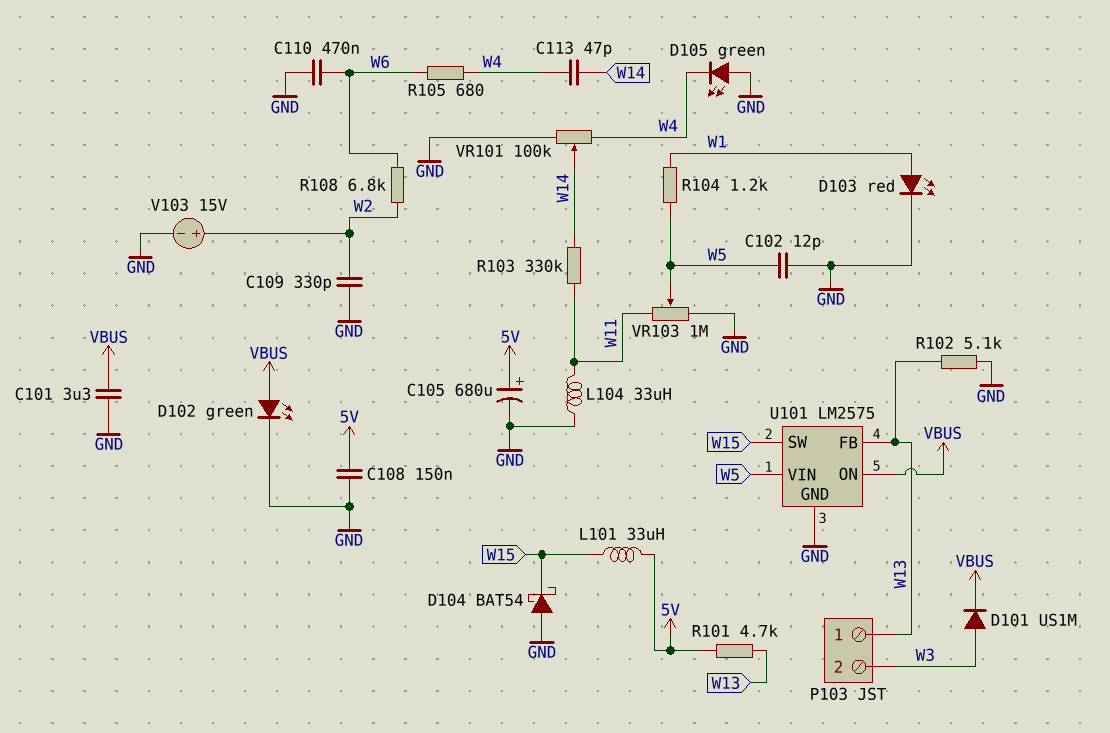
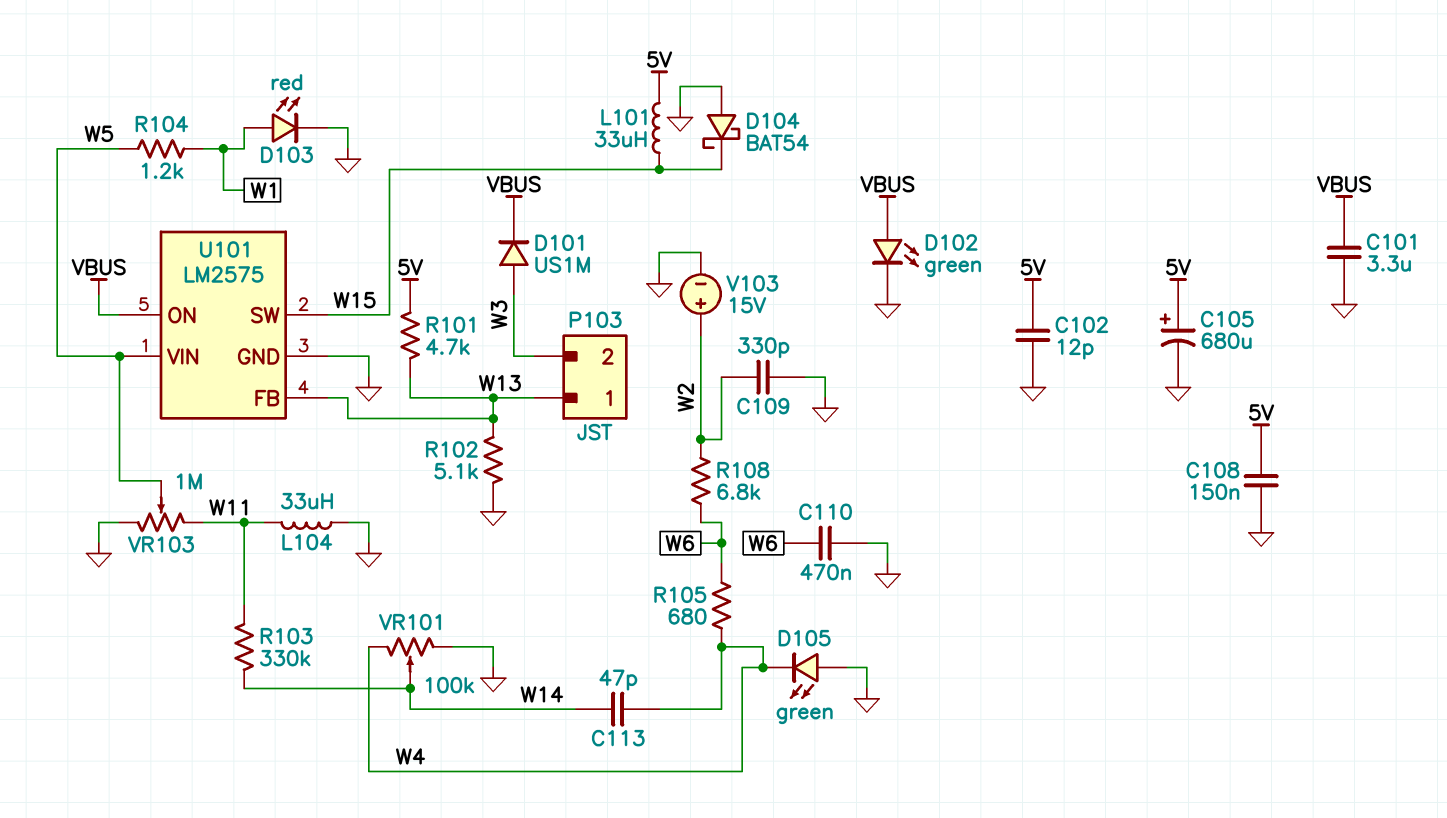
C102: 12pF (GND, W5) -> 12pF (5V, GND)

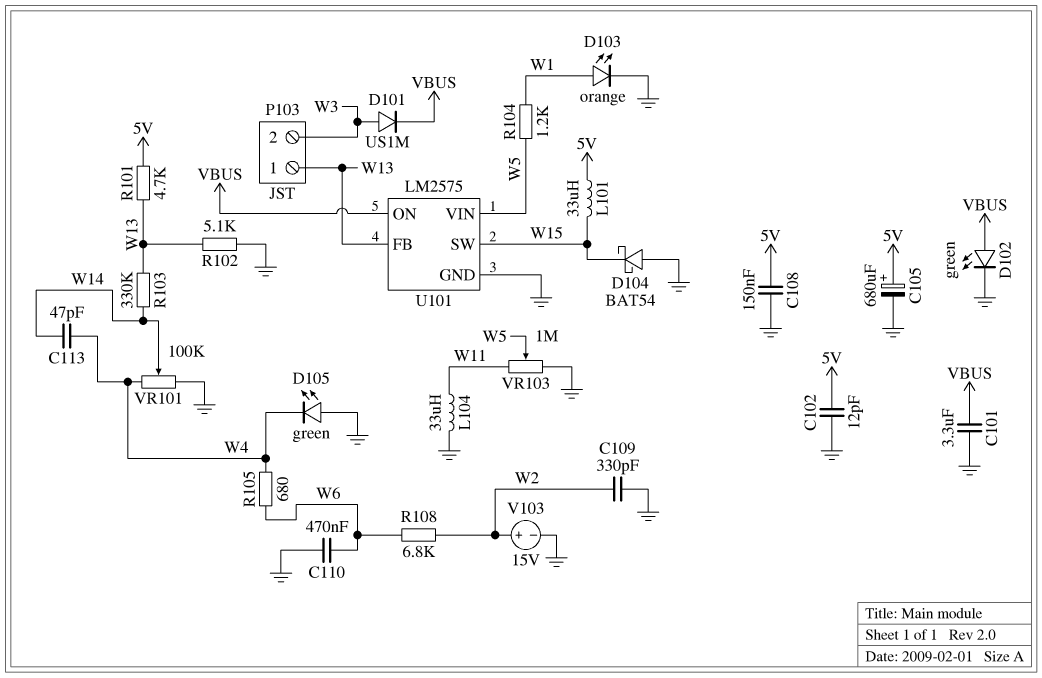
D103: LED red (A W1, K GND) -> LED orange (A W1, K GND)
R103: 330k (W11, W14) -> 330k (W13, W14)

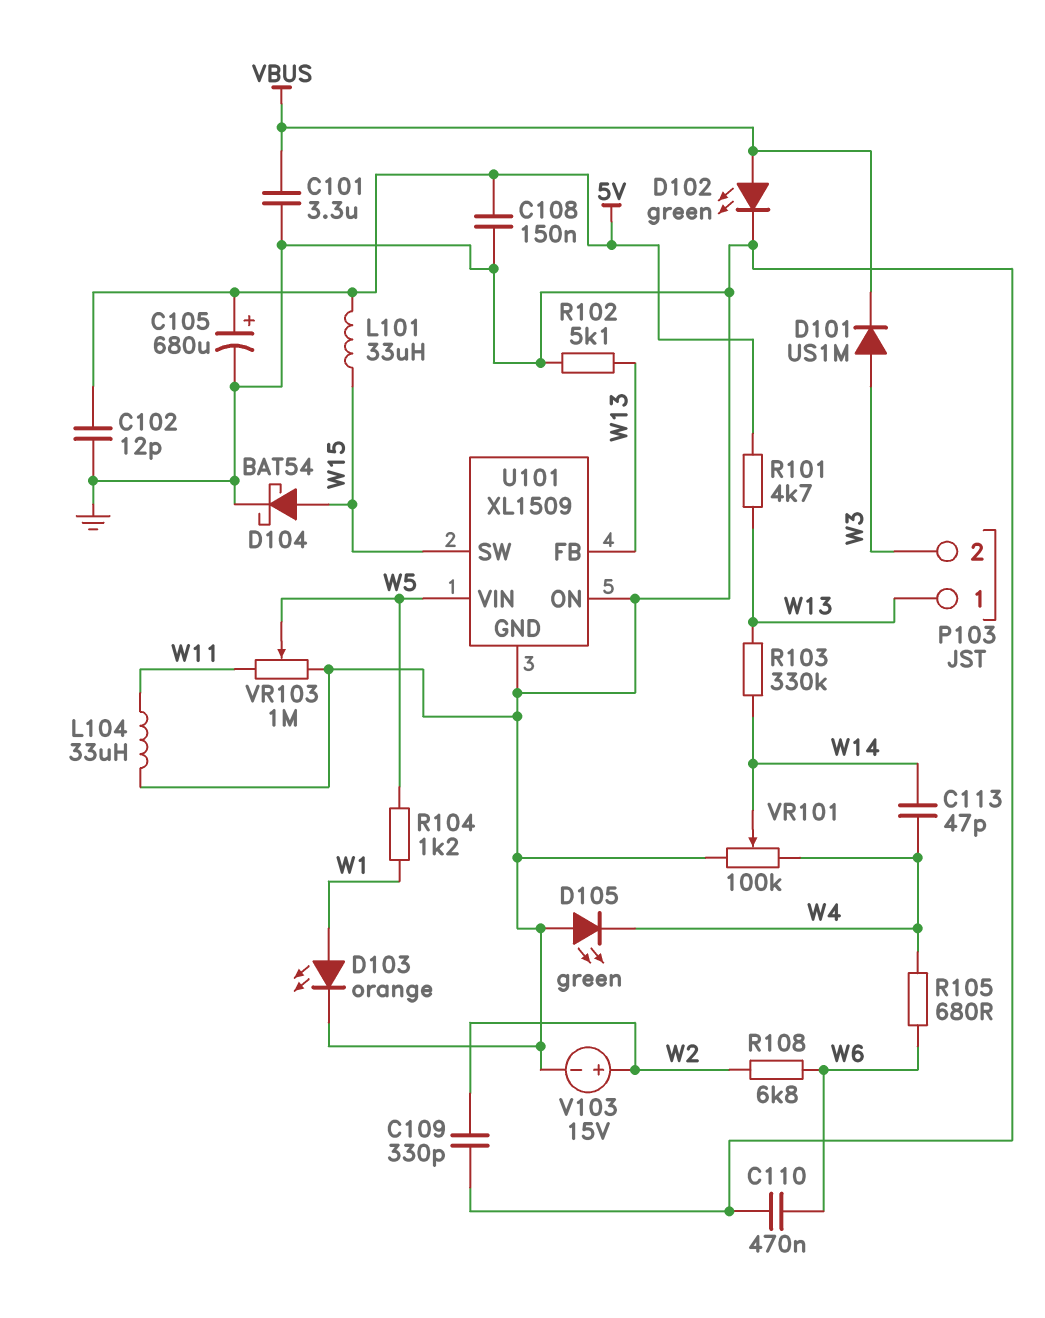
D104: schottky BAT54 (A GND, K W15) -> schottky BAT54 (A W15, K GND)
U101: LM2575 -> XL1509
U101 pin ON: VBUS -> GND

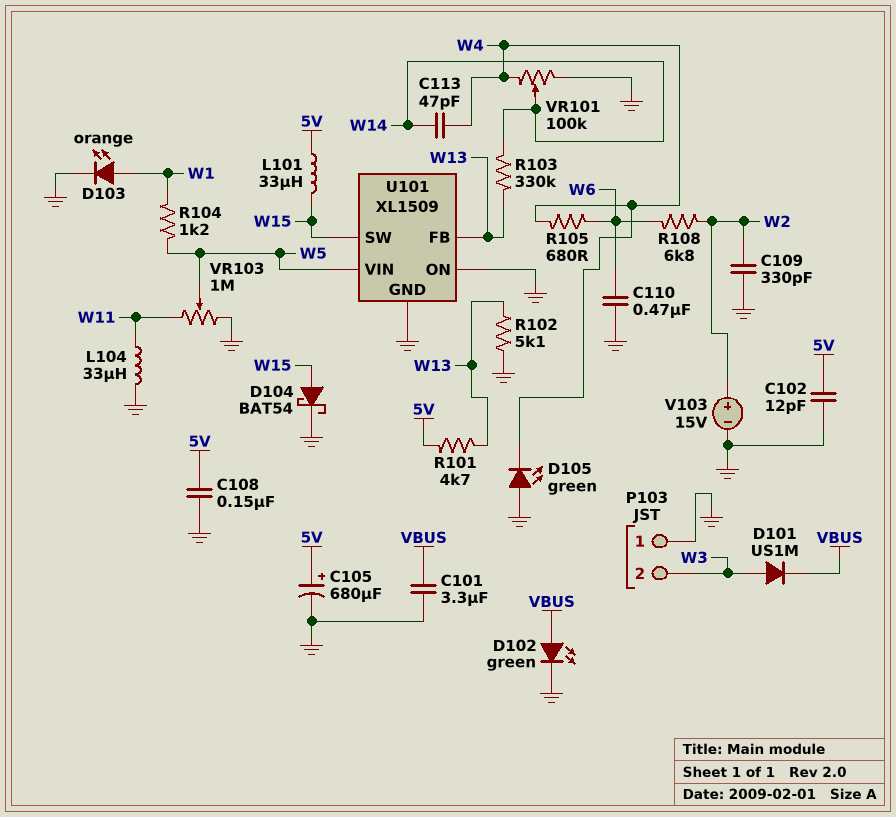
P103 pin 1: W13 -> GND

